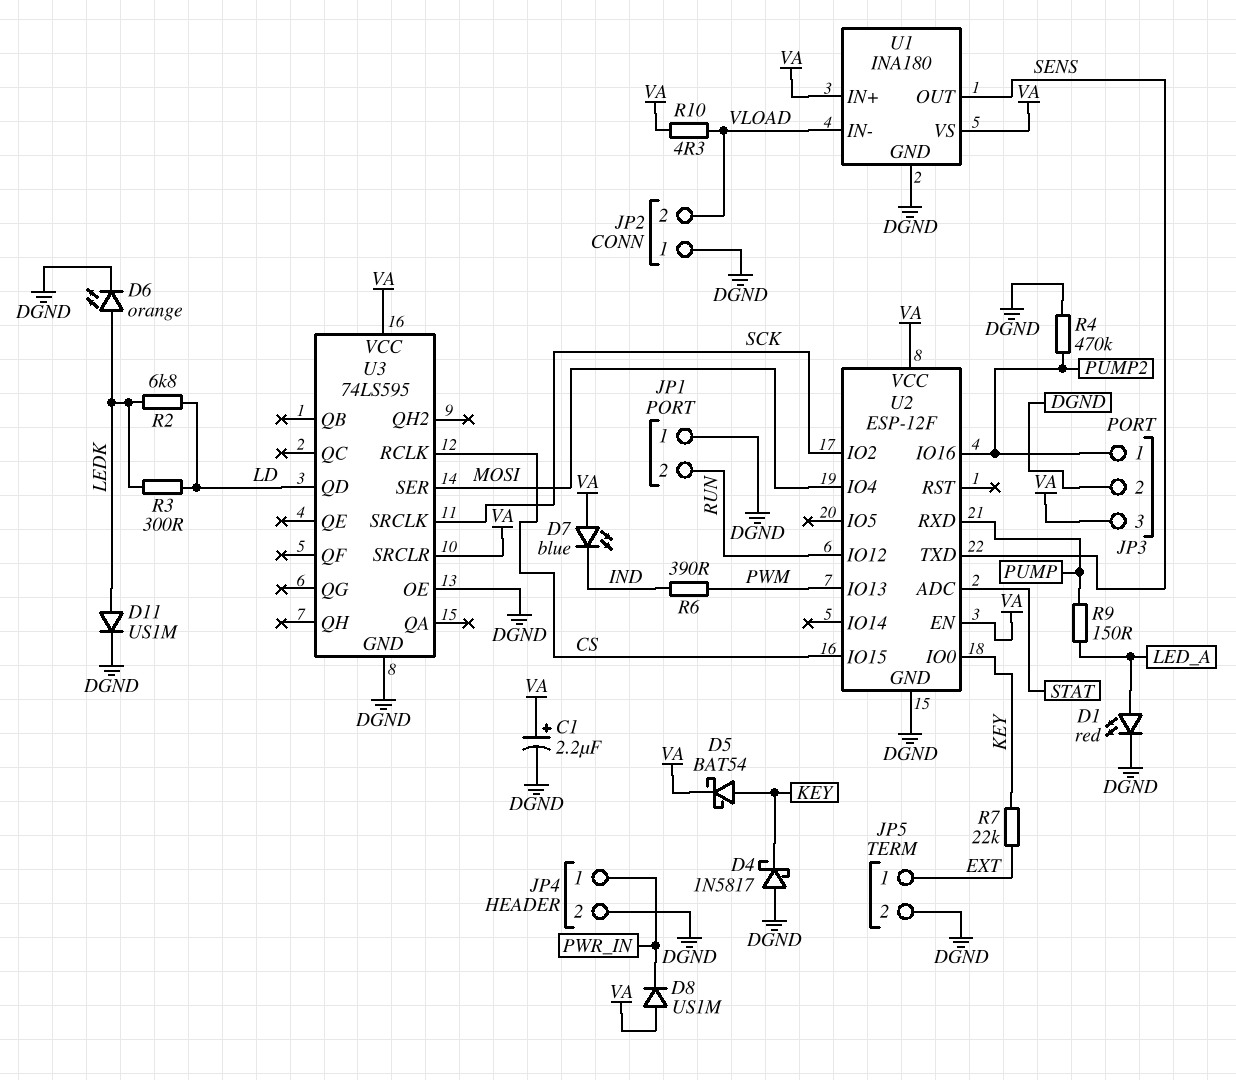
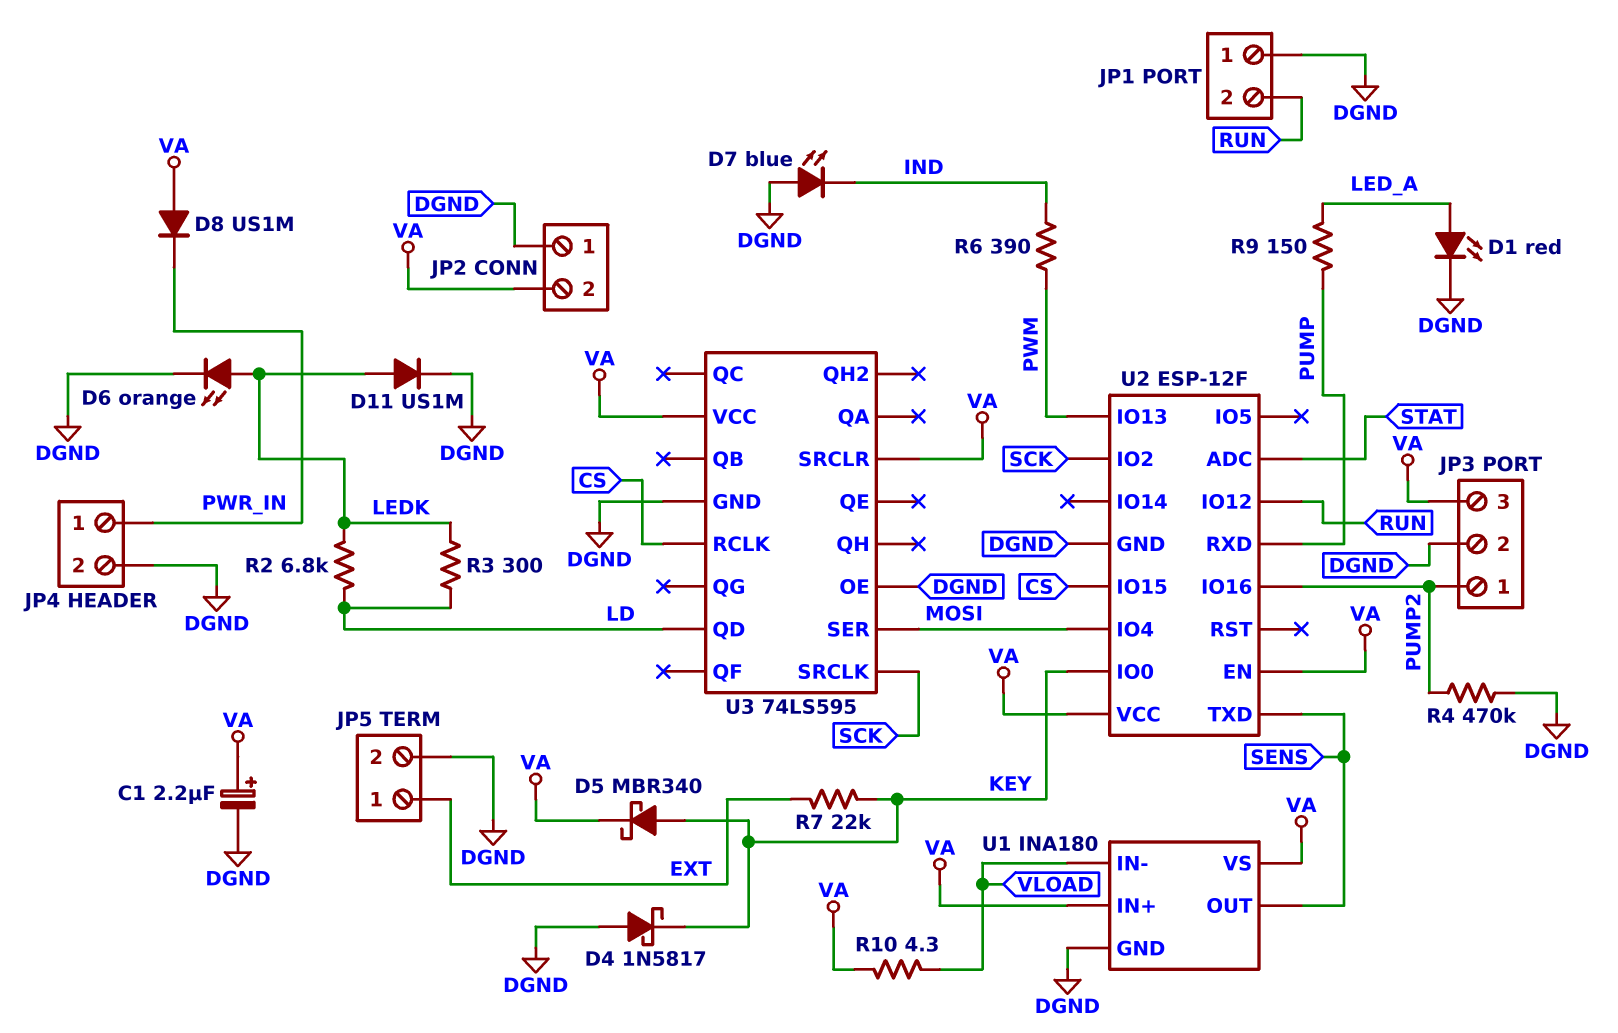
D5: schottky BAT54 (A KEY, K VA) -> schottky MBR340 (A KEY, K VA)
D7: LED blue (A VA, K IND) -> LED blue (A DGND, K IND)
JP2 pin 2: VLOAD -> VA

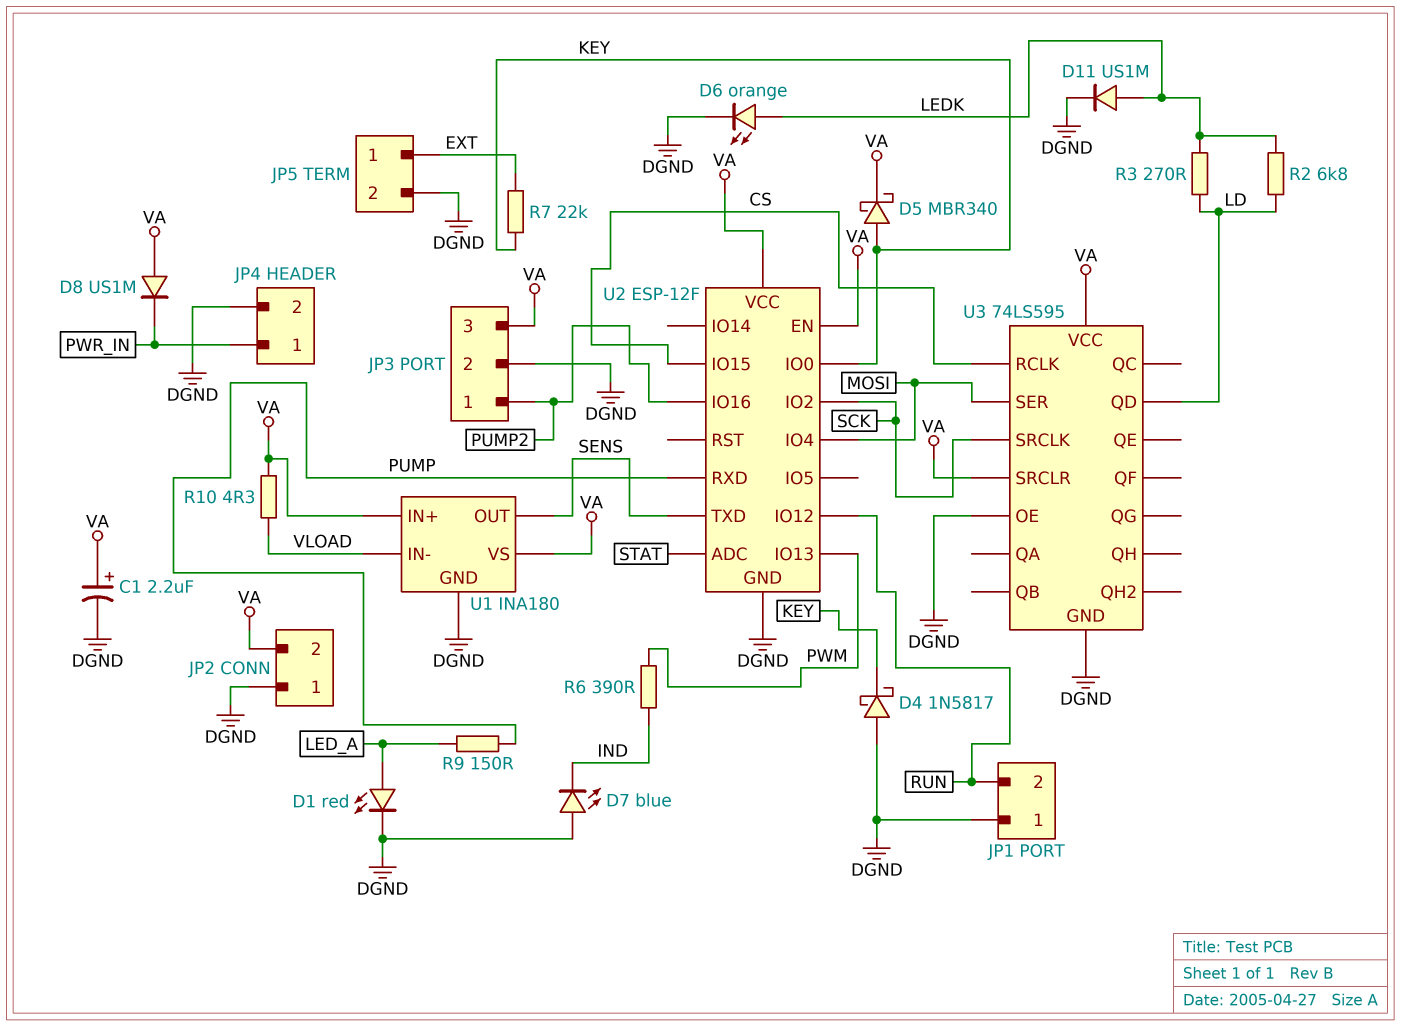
R3: 300 (LD, LEDK) -> 270 (LD, LEDK)
R4: 470k (DGND, PUMP2) -> none

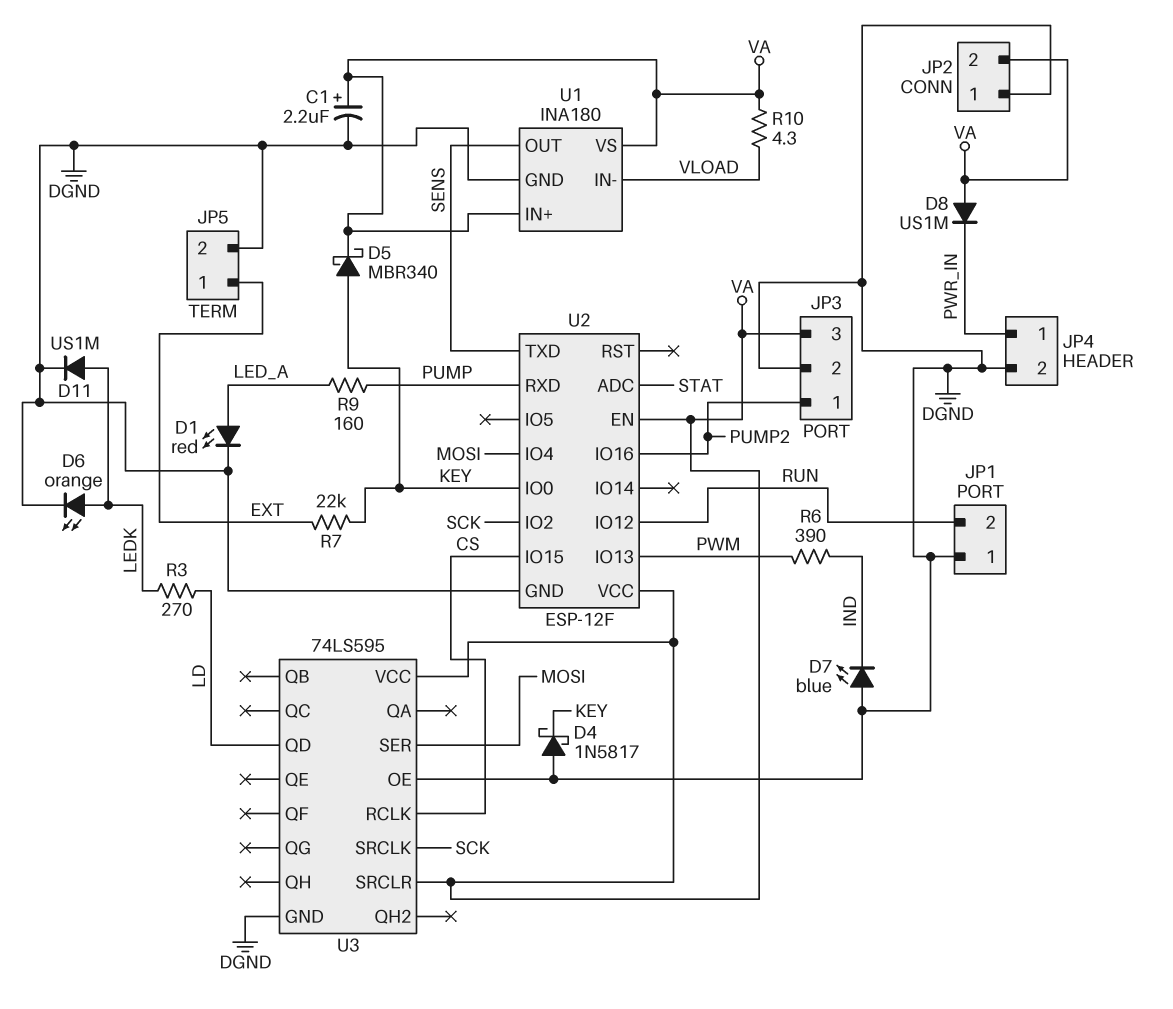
R2: 6.8k (LD, LEDK) -> none
R9: 150 (LED_A, PUMP) -> 160 (LED_A, PUMP)

